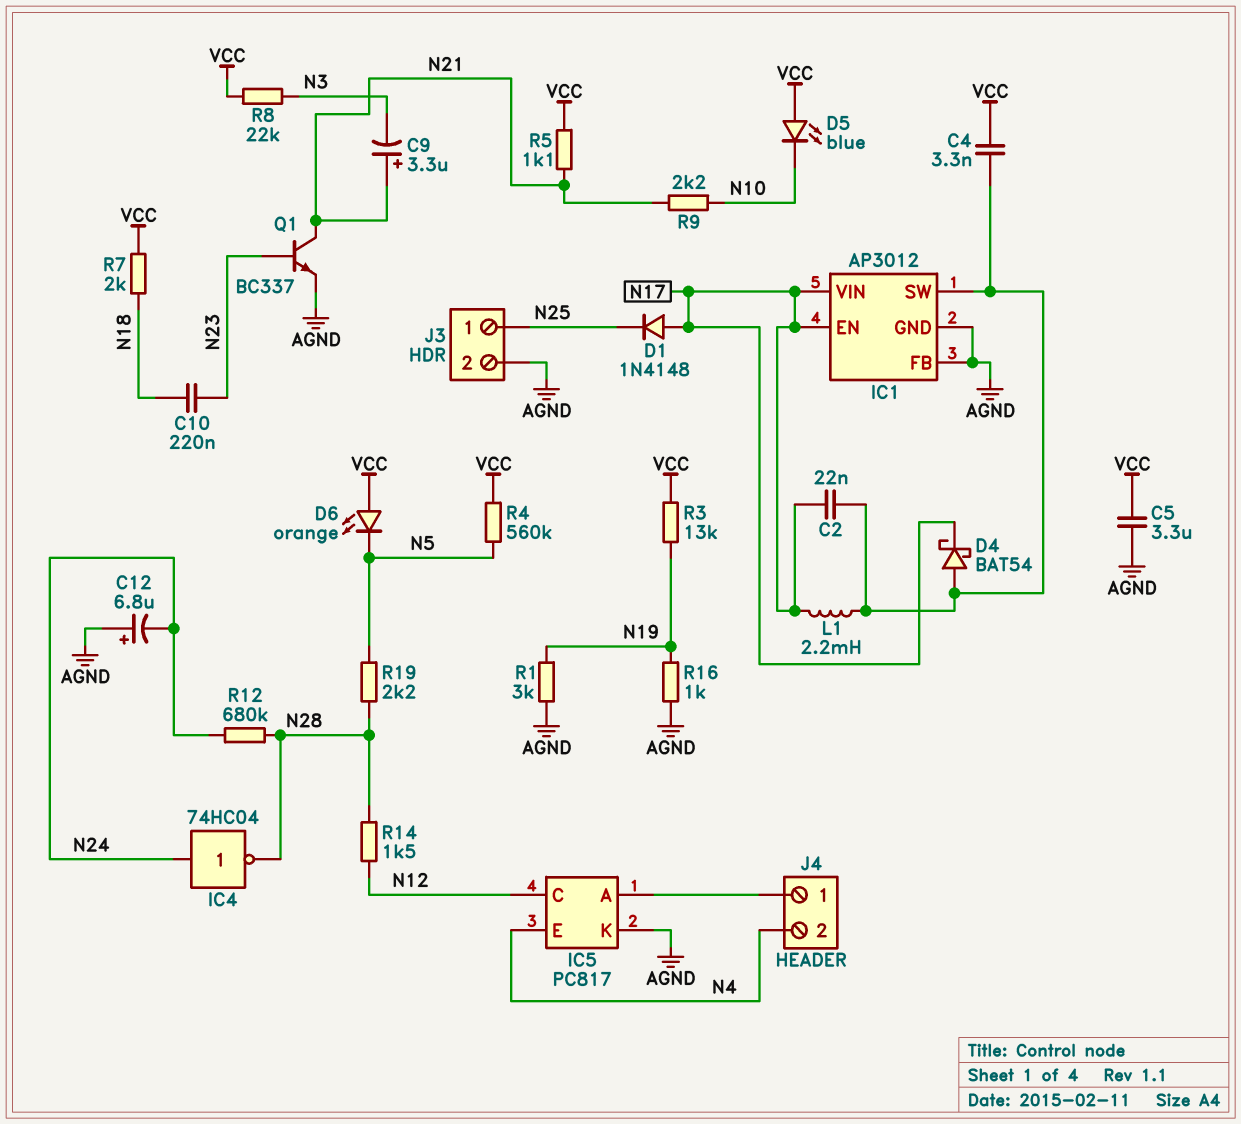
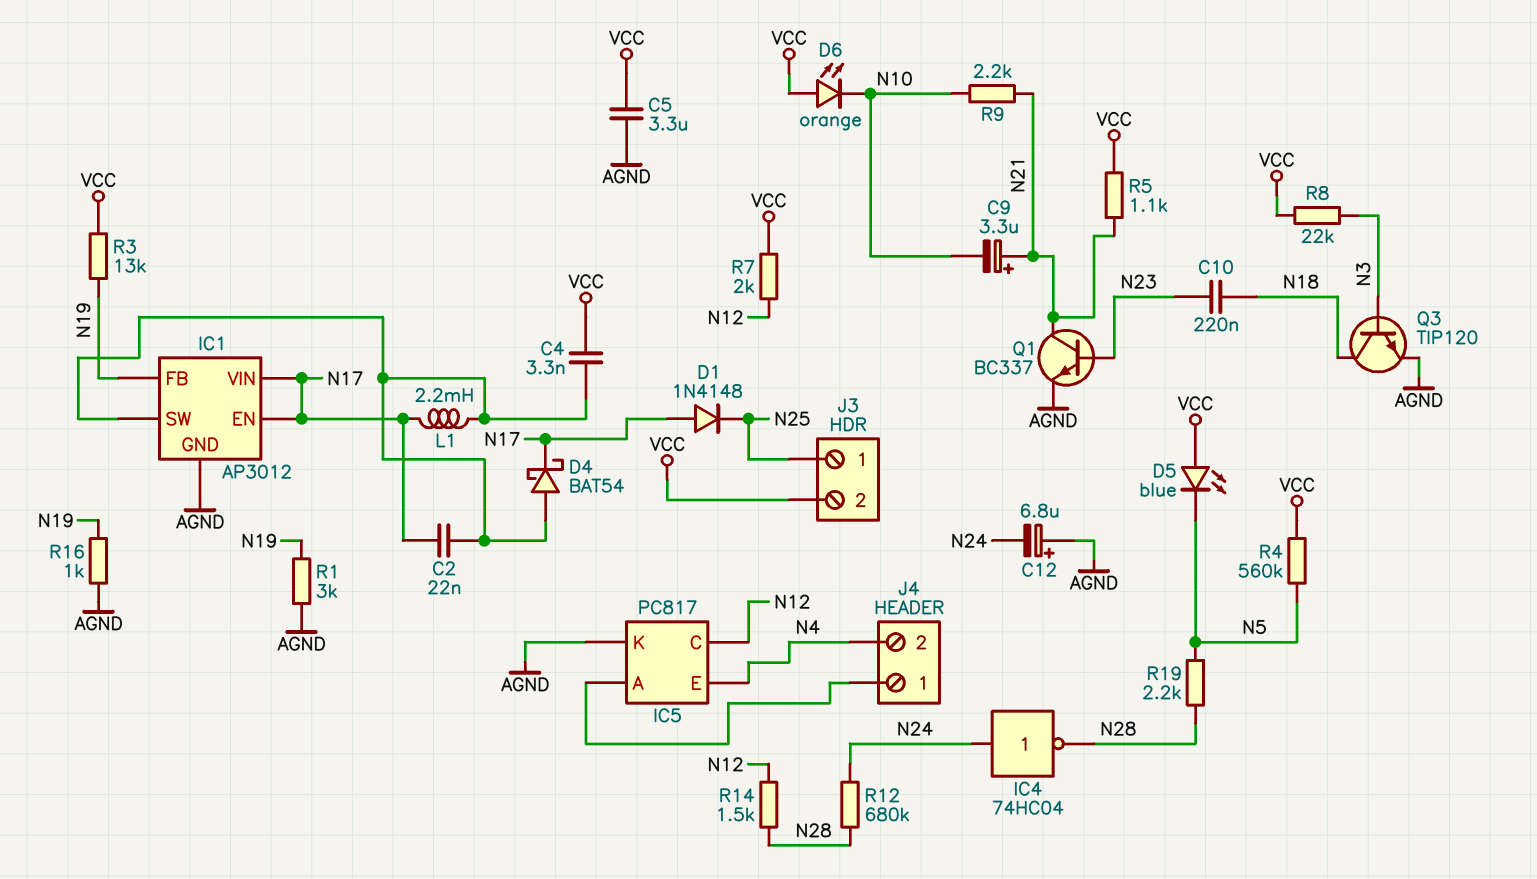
C9: 3.3uF (plus N21, minus N3) -> 3.3uF (plus N21, minus N10)
D5: LED blue (A VCC, K N10) -> LED blue (A VCC, K N5)
D6: LED orange (A VCC, K N5) -> LED orange (A VCC, K N10)
IC1 pin FB: AGND -> N19
J3 pin 2: AGND -> VCC
Q3: none -> NPN TIP120 (B N3, C N18, E AGND)
R7: 2k (N18, VCC) -> 2k (N12, VCC)

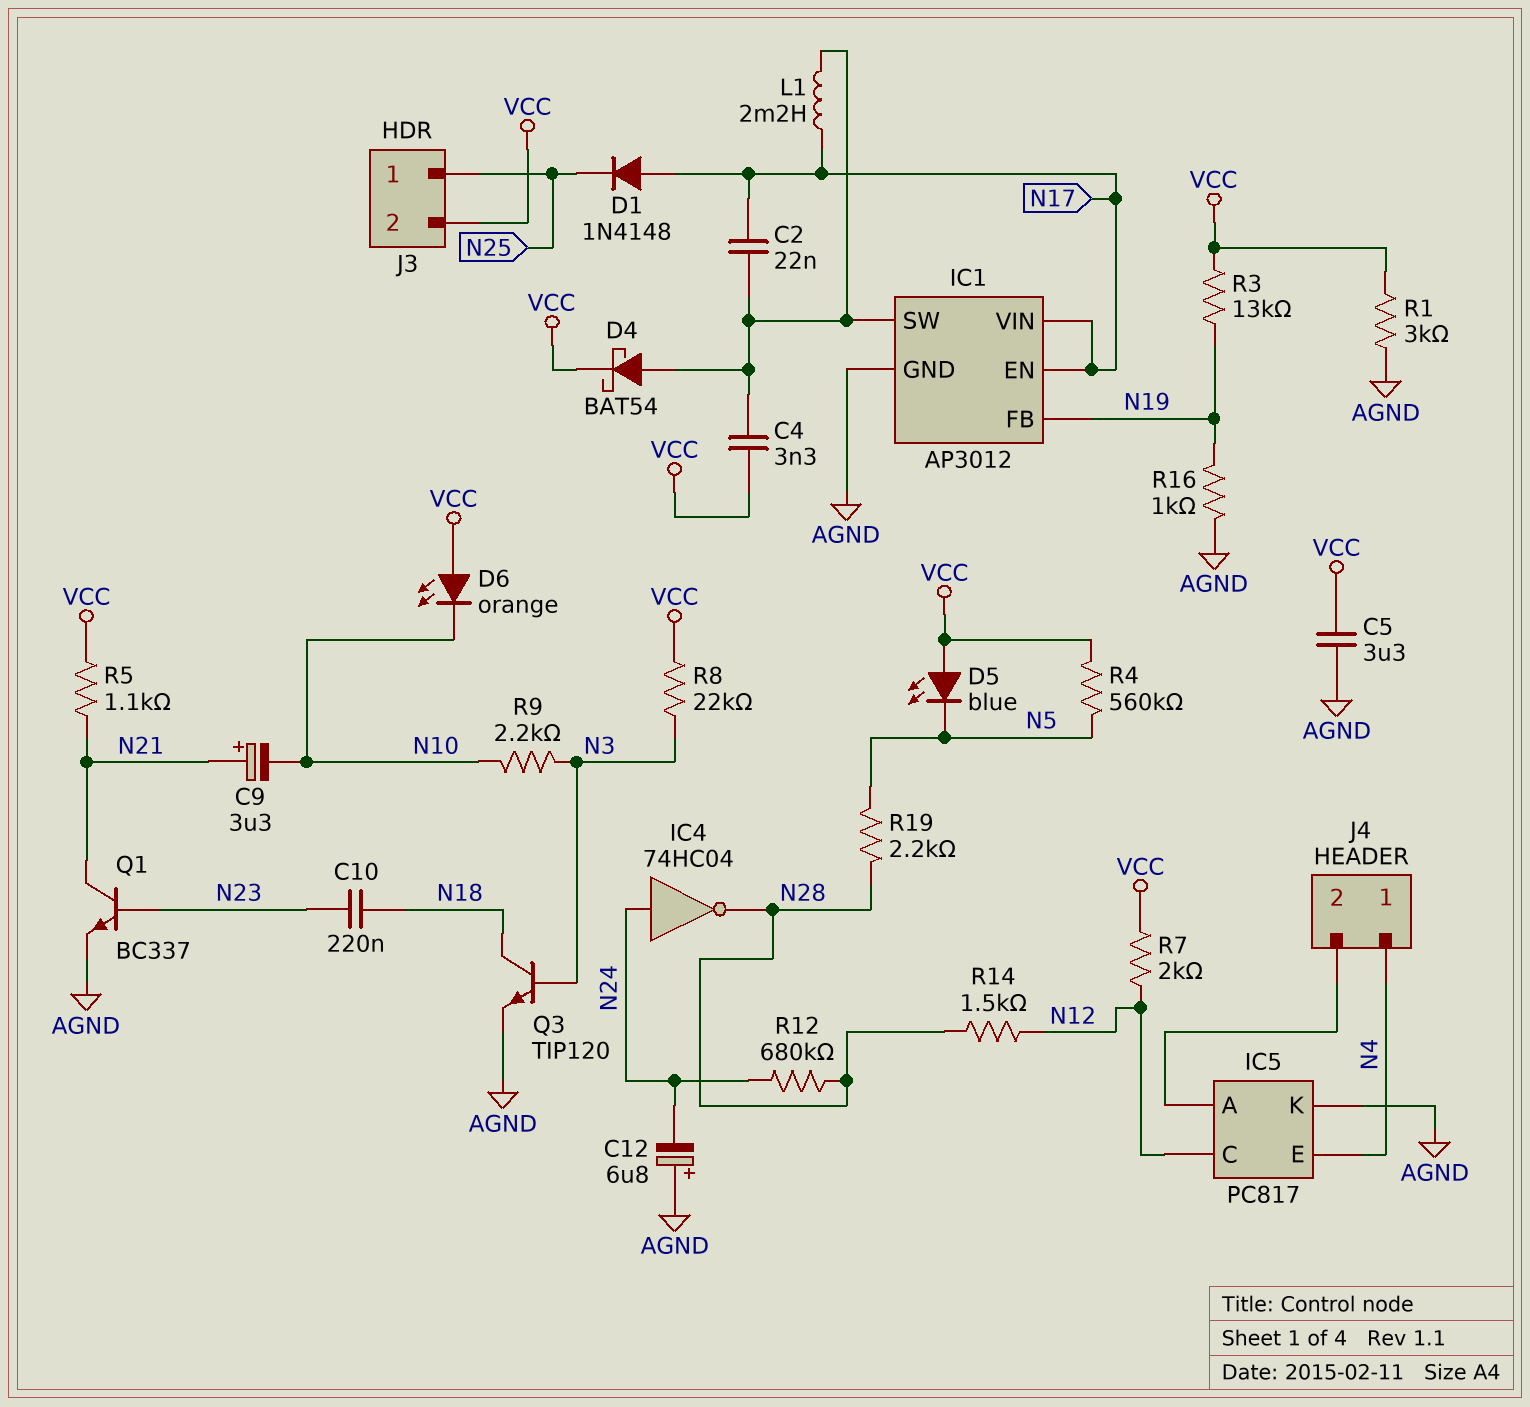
D4: schottky BAT54 (A IC1/SW, K N17) -> schottky BAT54 (A IC1/SW, K VCC)
J4 pin 1: IC5/A -> N4
J4 pin 2: N4 -> IC5/A
R1: 3k (AGND, N19) -> 3k (AGND, VCC)
R9: 2.2k (N10, N21) -> 2.2k (N3, N10)

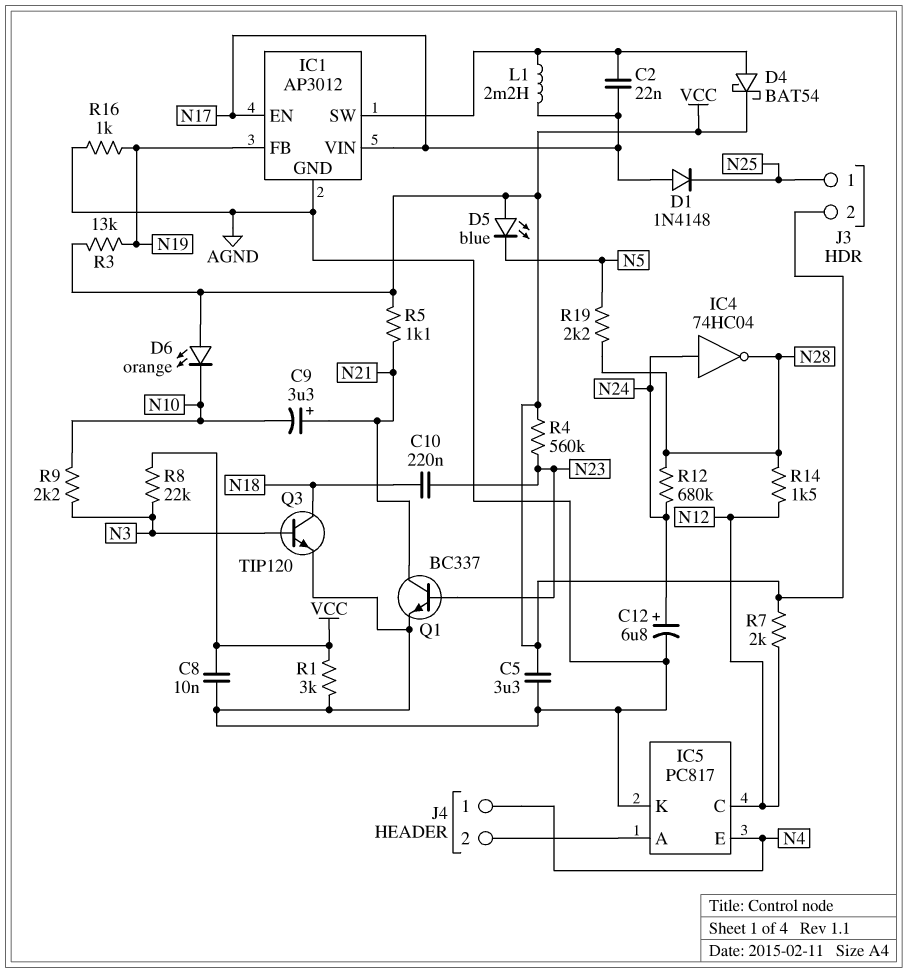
C4: 3.3nF (IC1/SW, VCC) -> none
C8: none -> 10nF (AGND, VCC)
C12: 6.8uF (plus AGND, minus N24) -> 6.8uF (plus N24, minus AGND)
R4: 560k (N5, VCC) -> 560k (N23, VCC)

